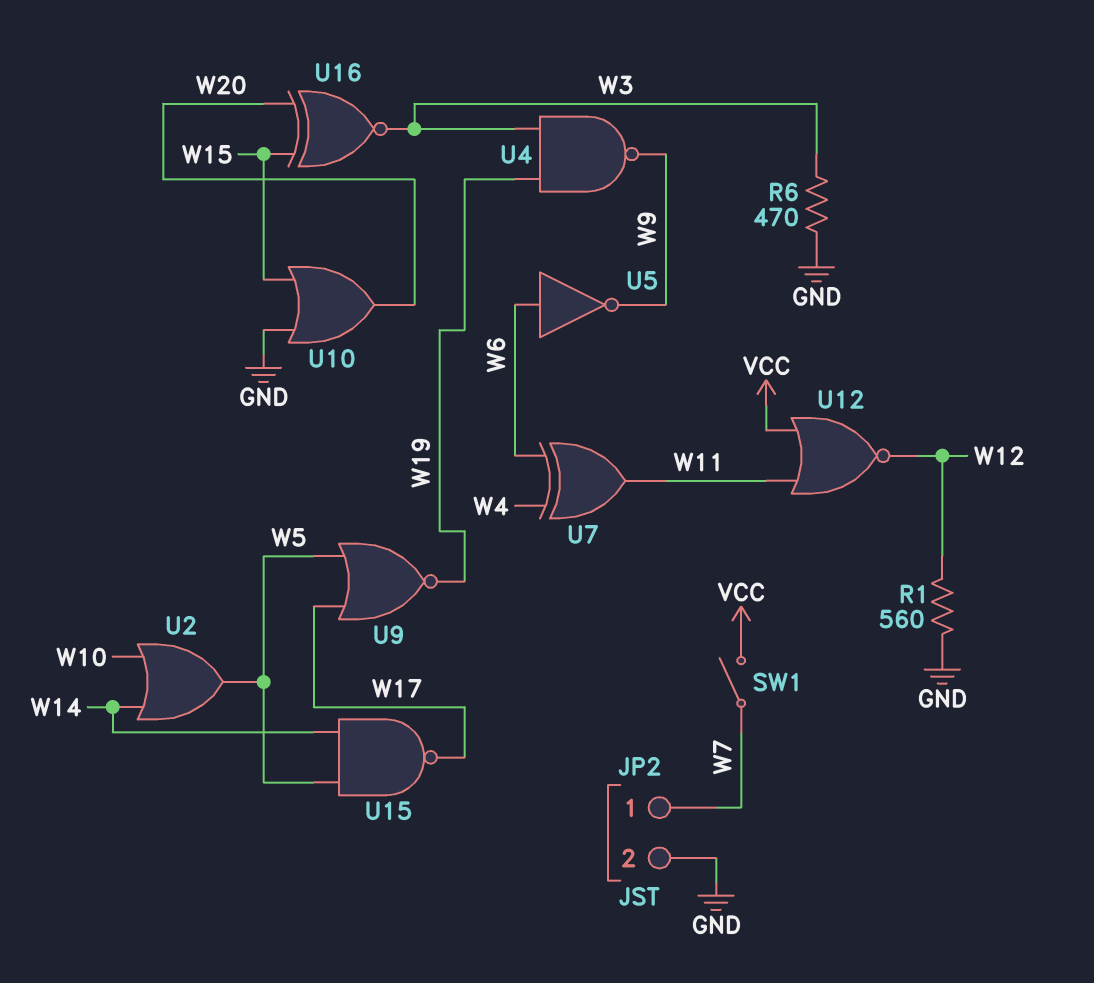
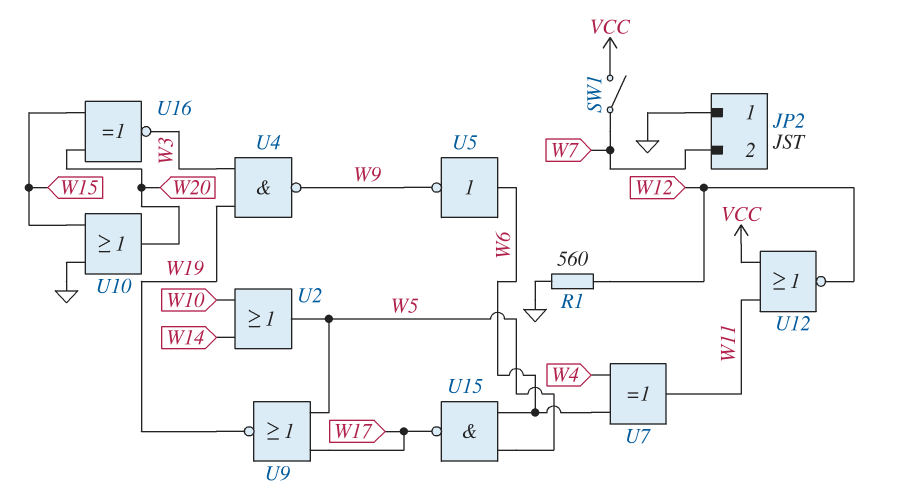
JP2 pin 1: W7 -> GND
JP2 pin 2: GND -> W7
R6: 470 (GND, W3) -> none
U15: NAND (in W5, in W14, out W17) -> NAND (in W5, in W6, out W17)

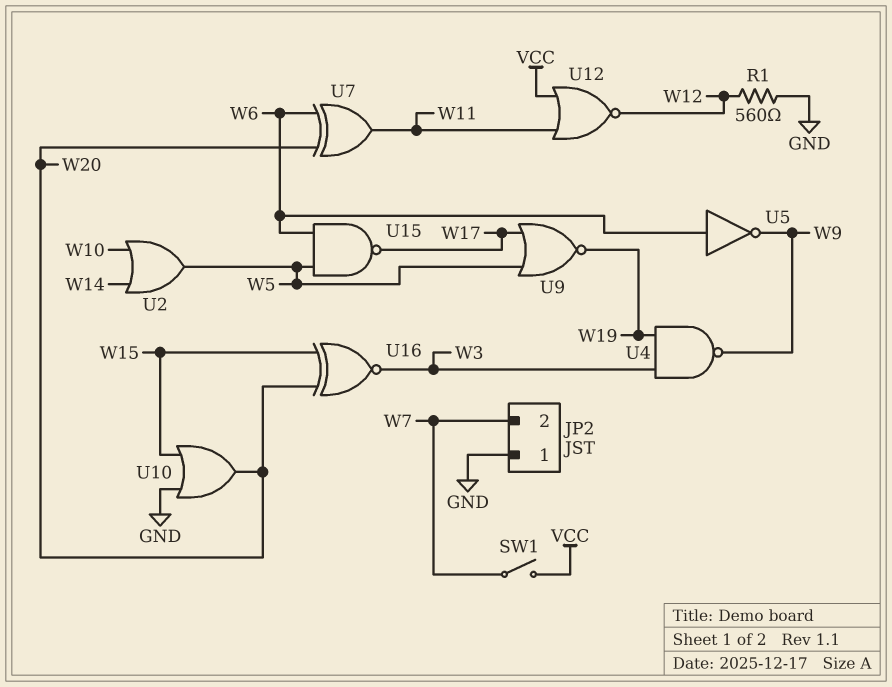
U7: XOR (in W4, in W6, out W11) -> XOR (in W6, in W20, out W11)

